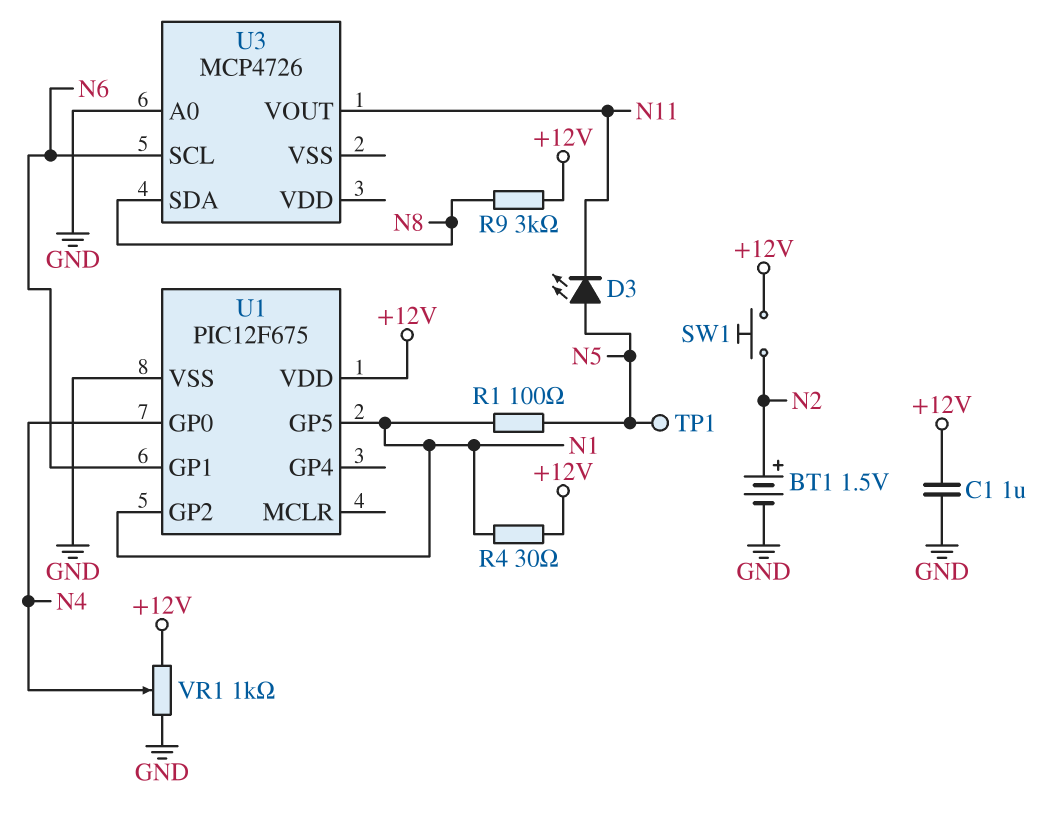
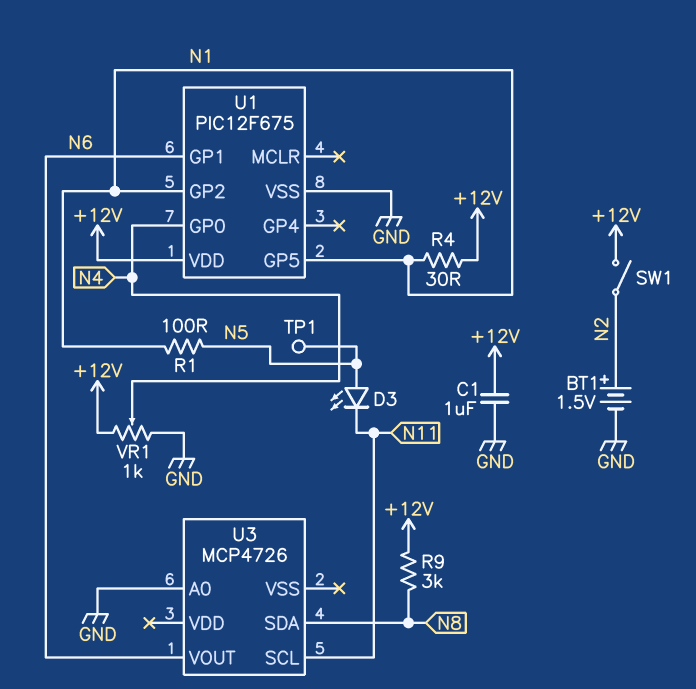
SW1: button (+12V, N2) -> switch (+12V, N2)
U3 pin SCL: N6 -> N11
U3 pin VOUT: N11 -> N6

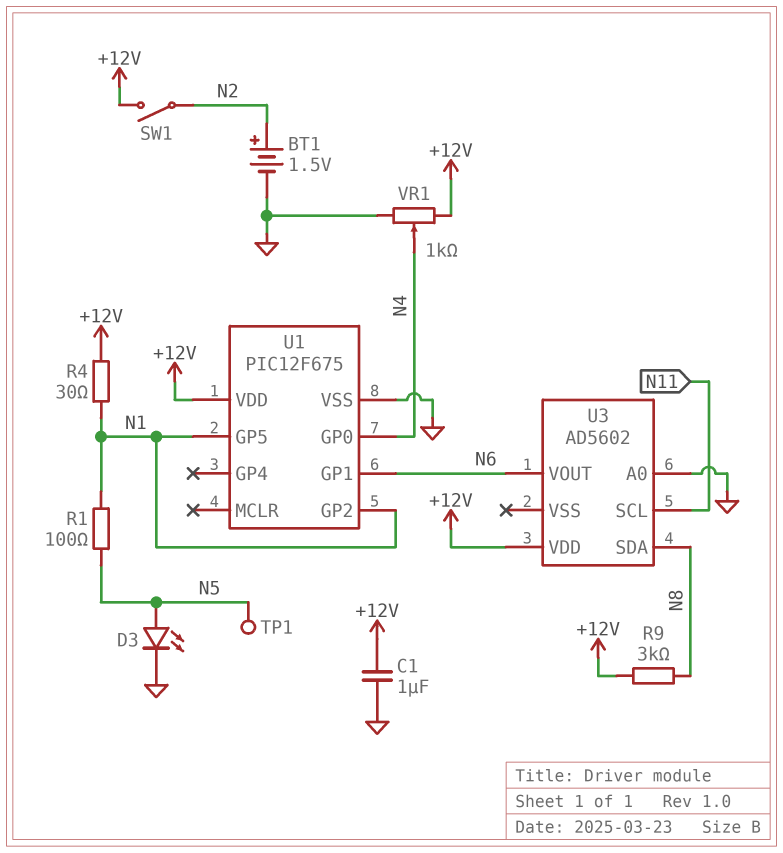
D3: LED (A N5, K N11) -> LED (A N5, K GND)
U3: MCP4726 -> AD5602
U3 pin VDD: none -> +12V

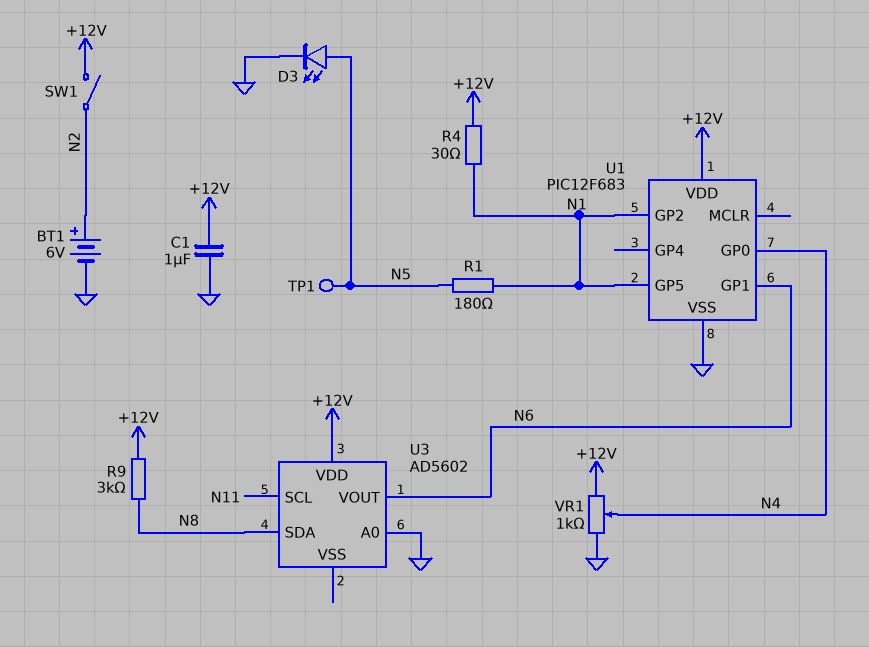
BT1: 1.5V (plus N2, minus GND) -> 6V (plus N2, minus GND)
R1: 100 (N1, N5) -> 180 (N1, N5)
U1: PIC12F675 -> PIC12F683

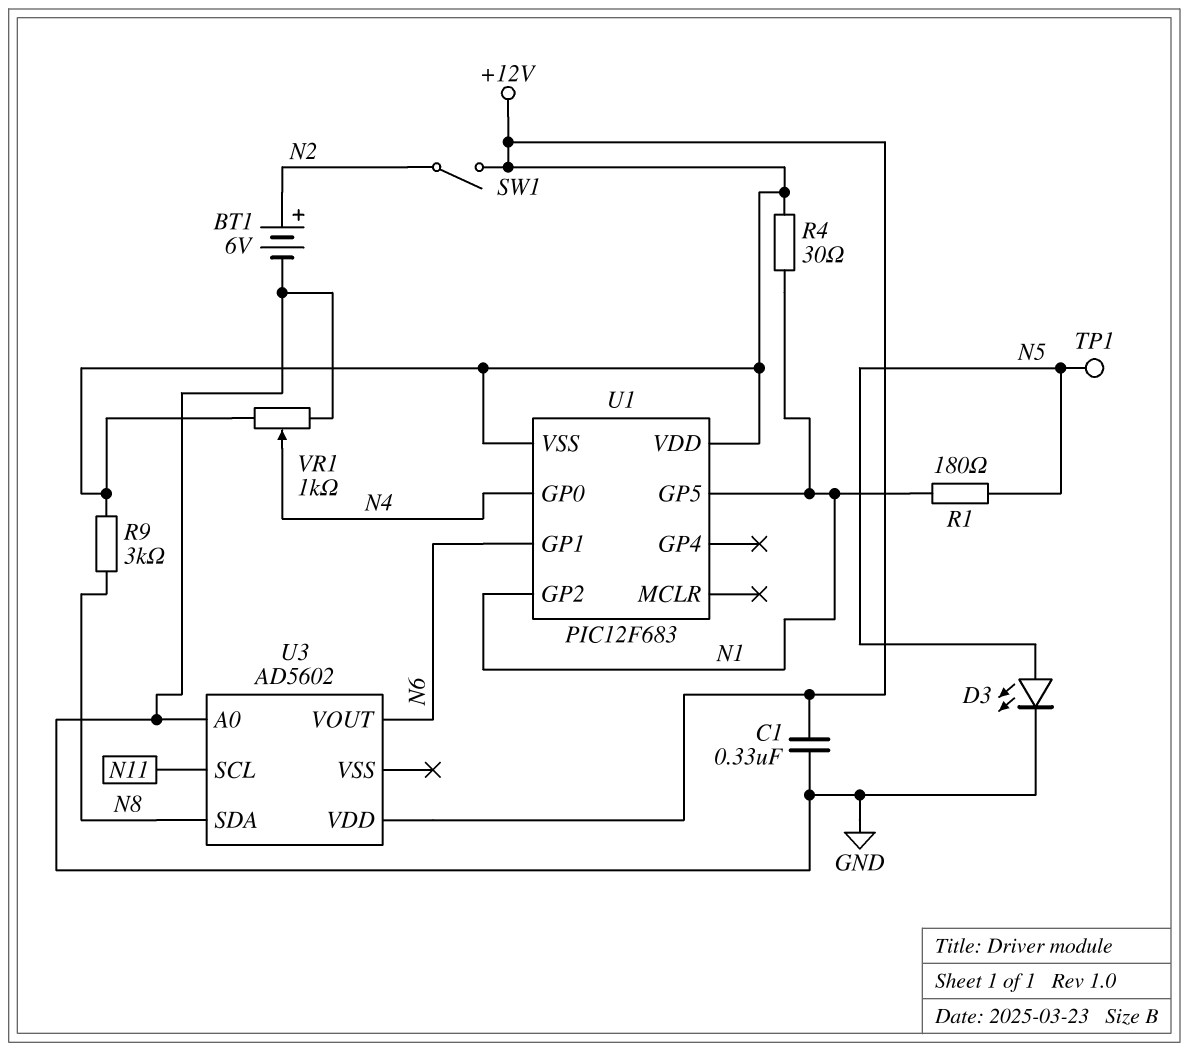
C1: 1uF (+12V, GND) -> 330nF (+12V, GND)
U1 pin VSS: GND -> +12V

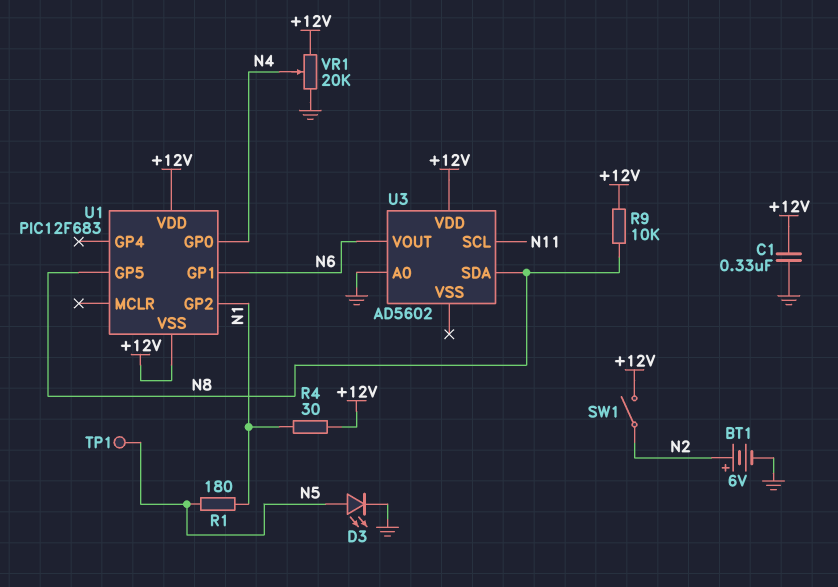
R9: 3k (+12V, N8) -> 10k (+12V, N8)
U1 pin GP5: N1 -> N8
VR1: 1k (+12V, GND, wiper N4) -> 20k (+12V, GND, wiper N4)

